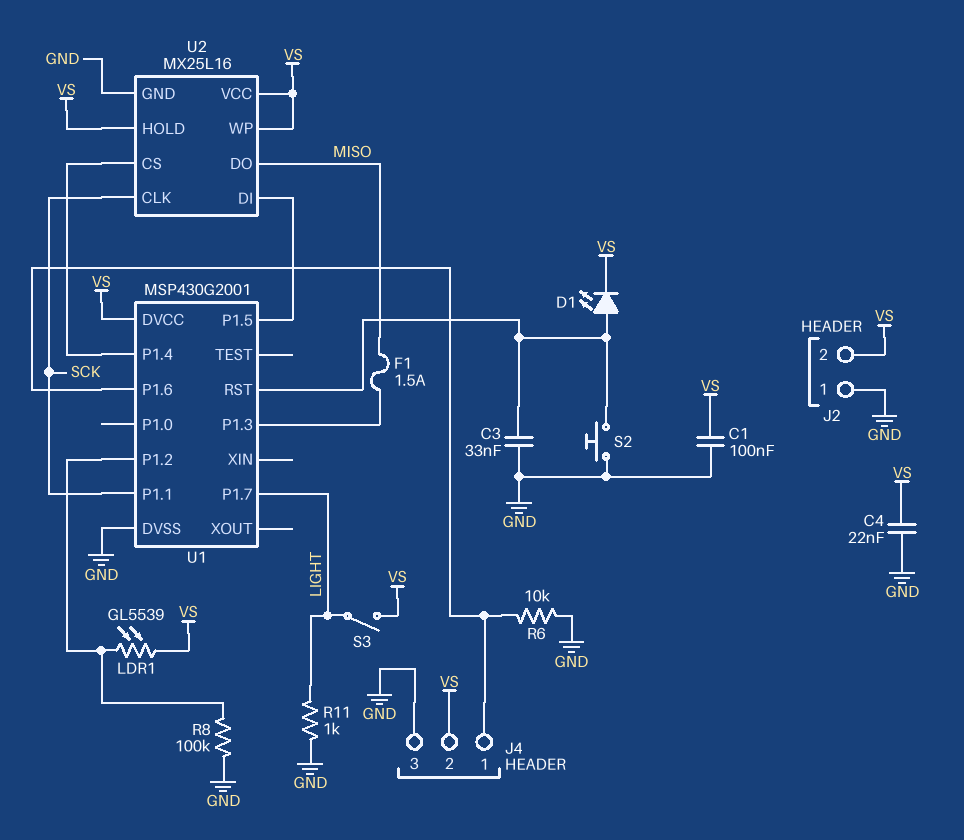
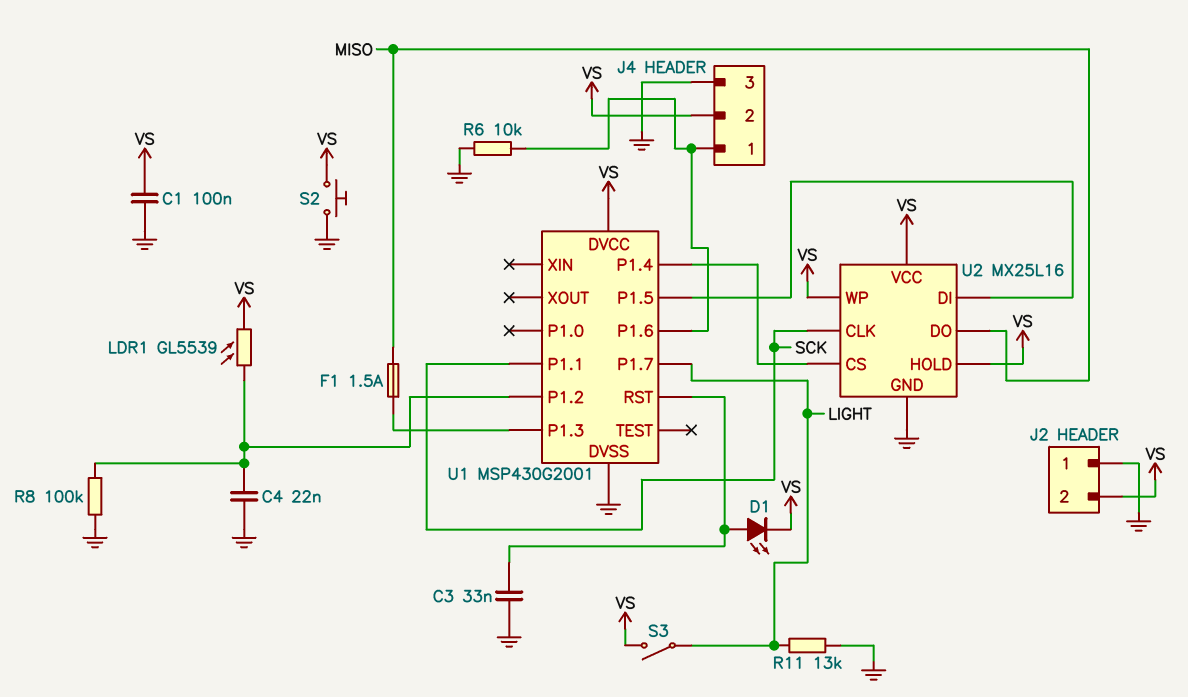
C4: 22nF (GND, VS) -> 22nF (GND, U1/P1.2)
R11: 1k (GND, LIGHT) -> 13k (GND, LIGHT)
S2: button (GND, U1/RST) -> button (GND, VS)

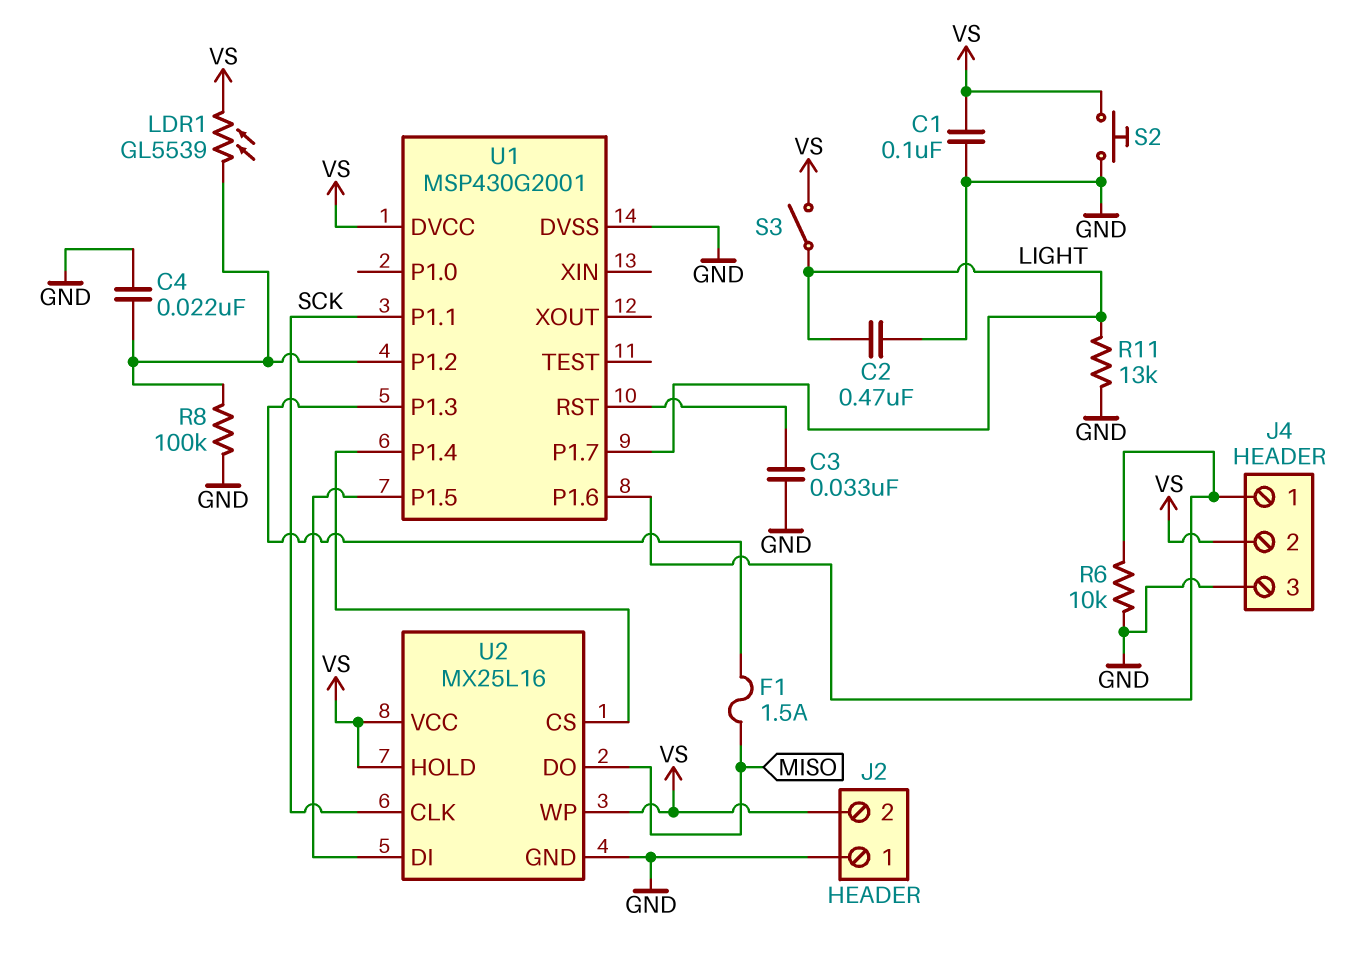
C2: none -> 470nF (GND, LIGHT)
D1: LED (A U1/RST, K VS) -> none

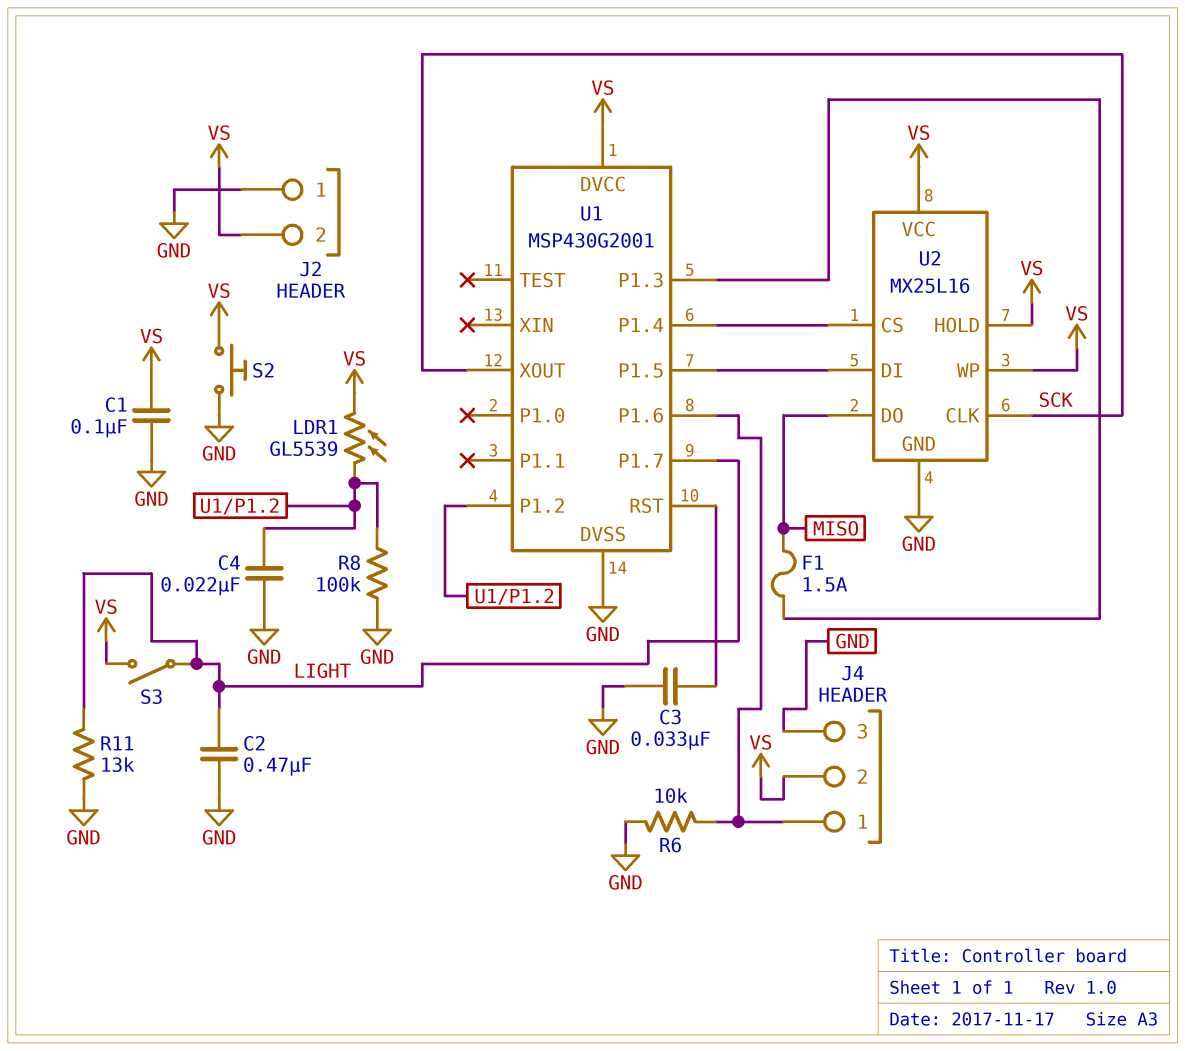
U1 pin P1.1: SCK -> none
U1 pin XOUT: none -> SCK

